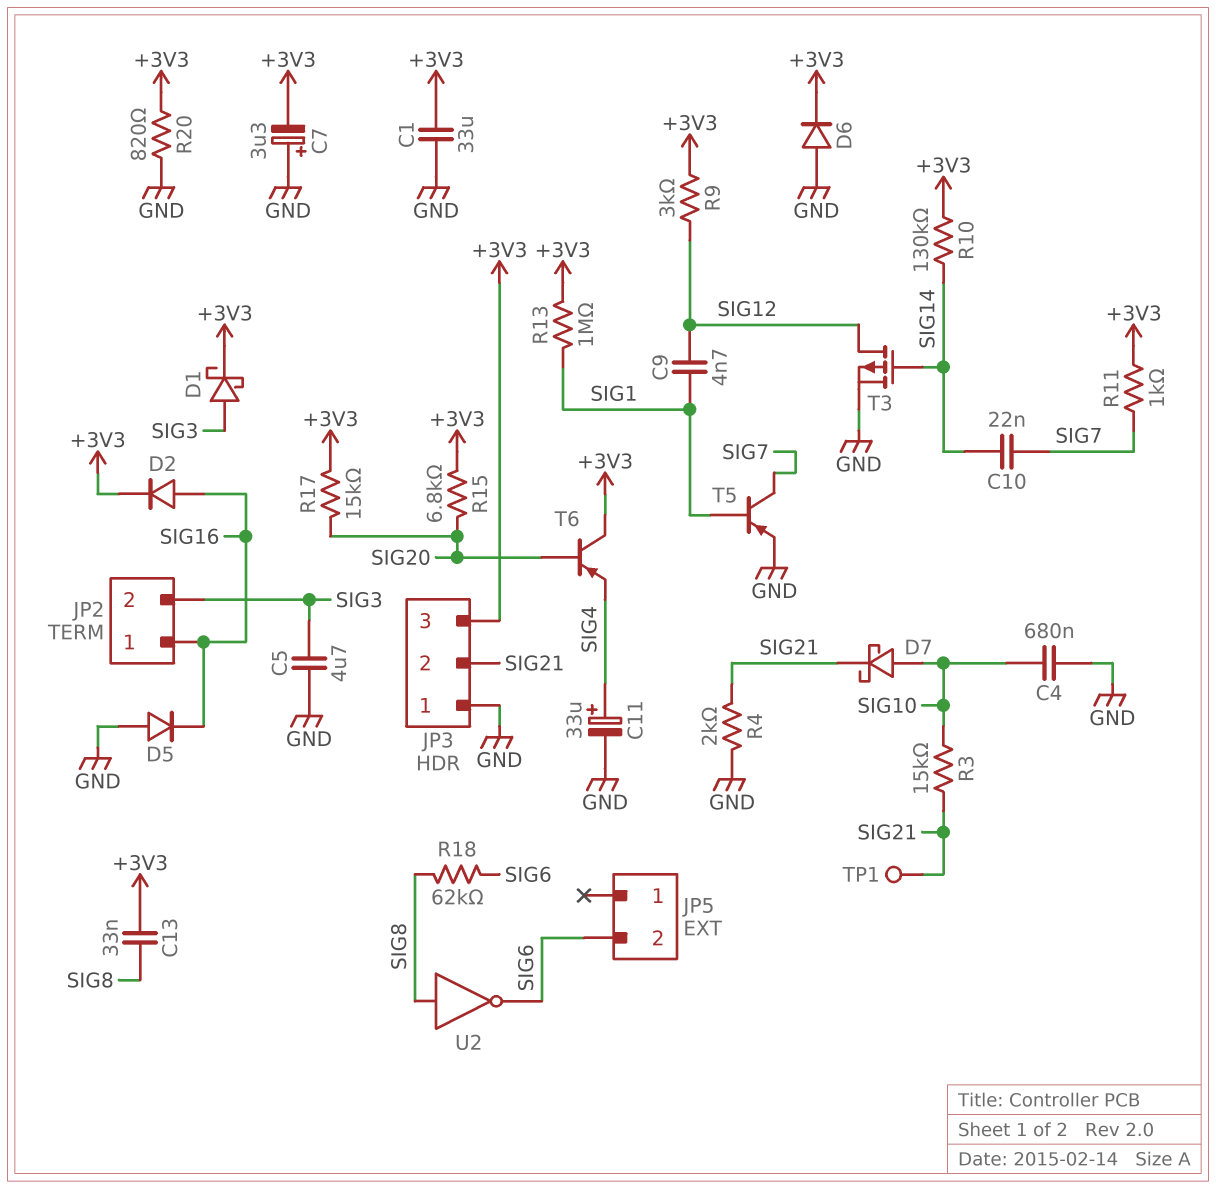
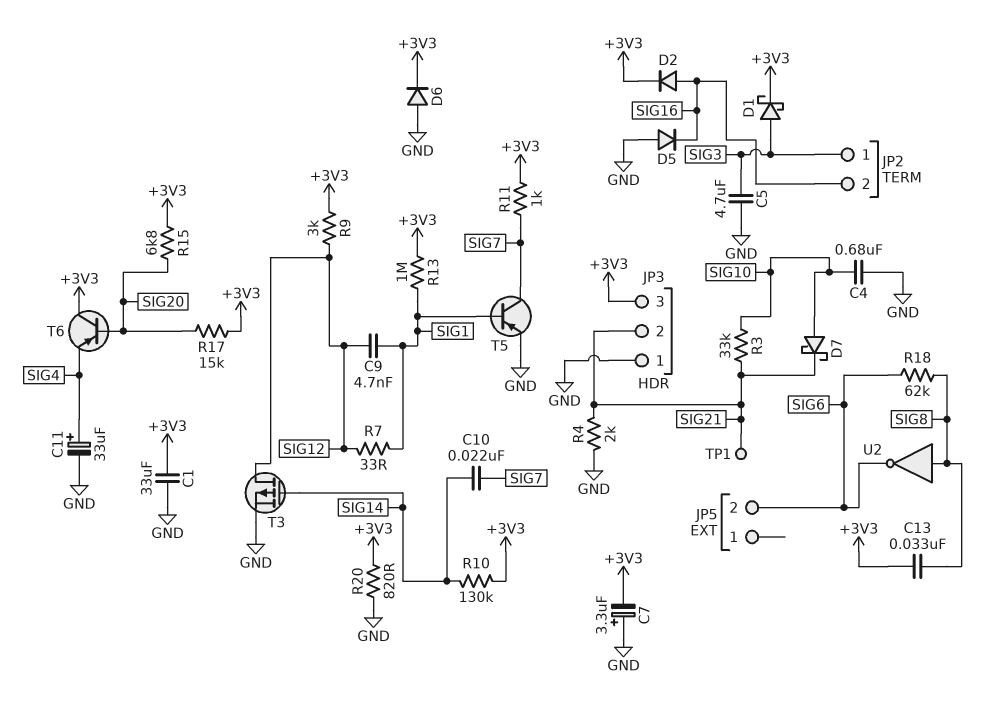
JP2 pin 1: SIG16 -> SIG3
JP2 pin 2: SIG3 -> SIG16
R3: 15k (SIG10, SIG21) -> 33k (SIG10, SIG21)
R7: none -> 33 (SIG1, SIG12)

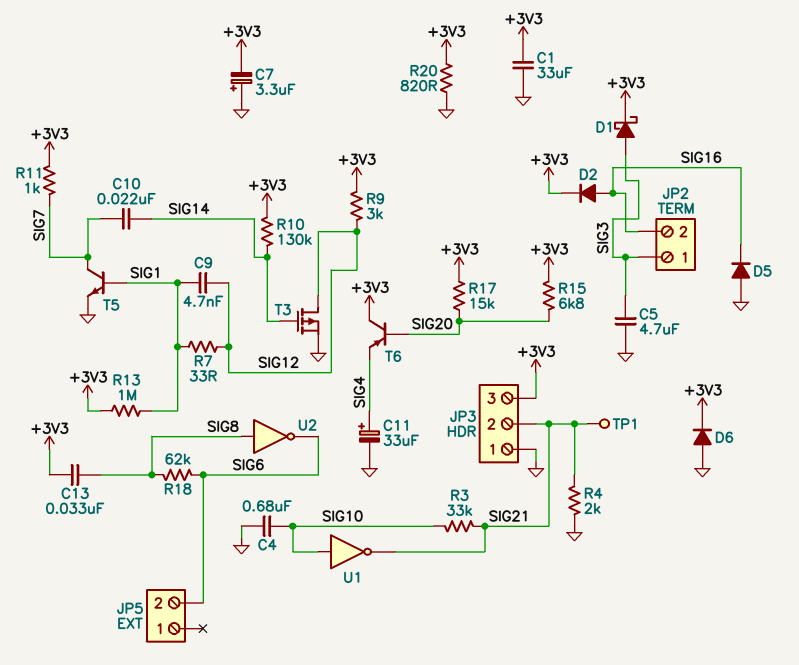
D7: schottky (A SIG10, K SIG21) -> none
T5: PNP (B SIG1, C SIG7, E GND) -> NPN (B SIG1, C SIG7, E GND)
U1: none -> NOT (in SIG10, out SIG21)

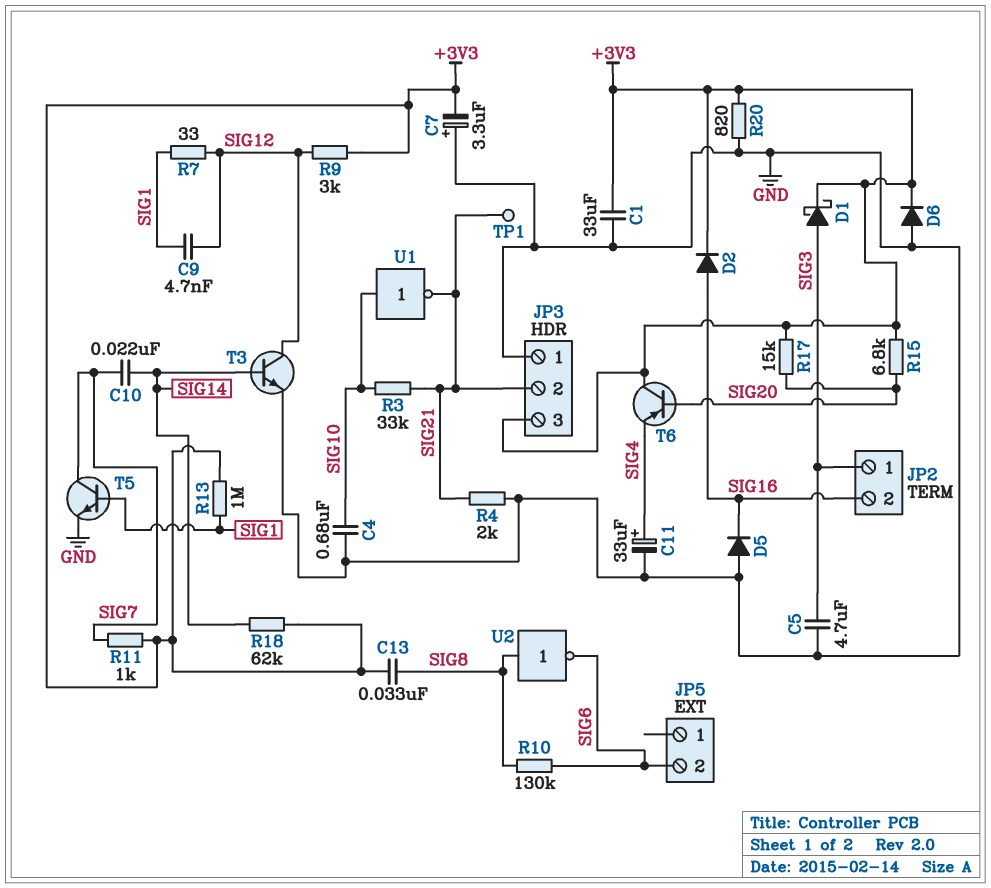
R10: 130k (+3V3, SIG14) -> 130k (SIG6, SIG8)
R18: 62k (SIG6, SIG8) -> 62k (+3V3, SIG14)
T3: PMOS (G SIG14, D SIG12, S GND) -> NPN (B SIG14, C SIG12, E GND)

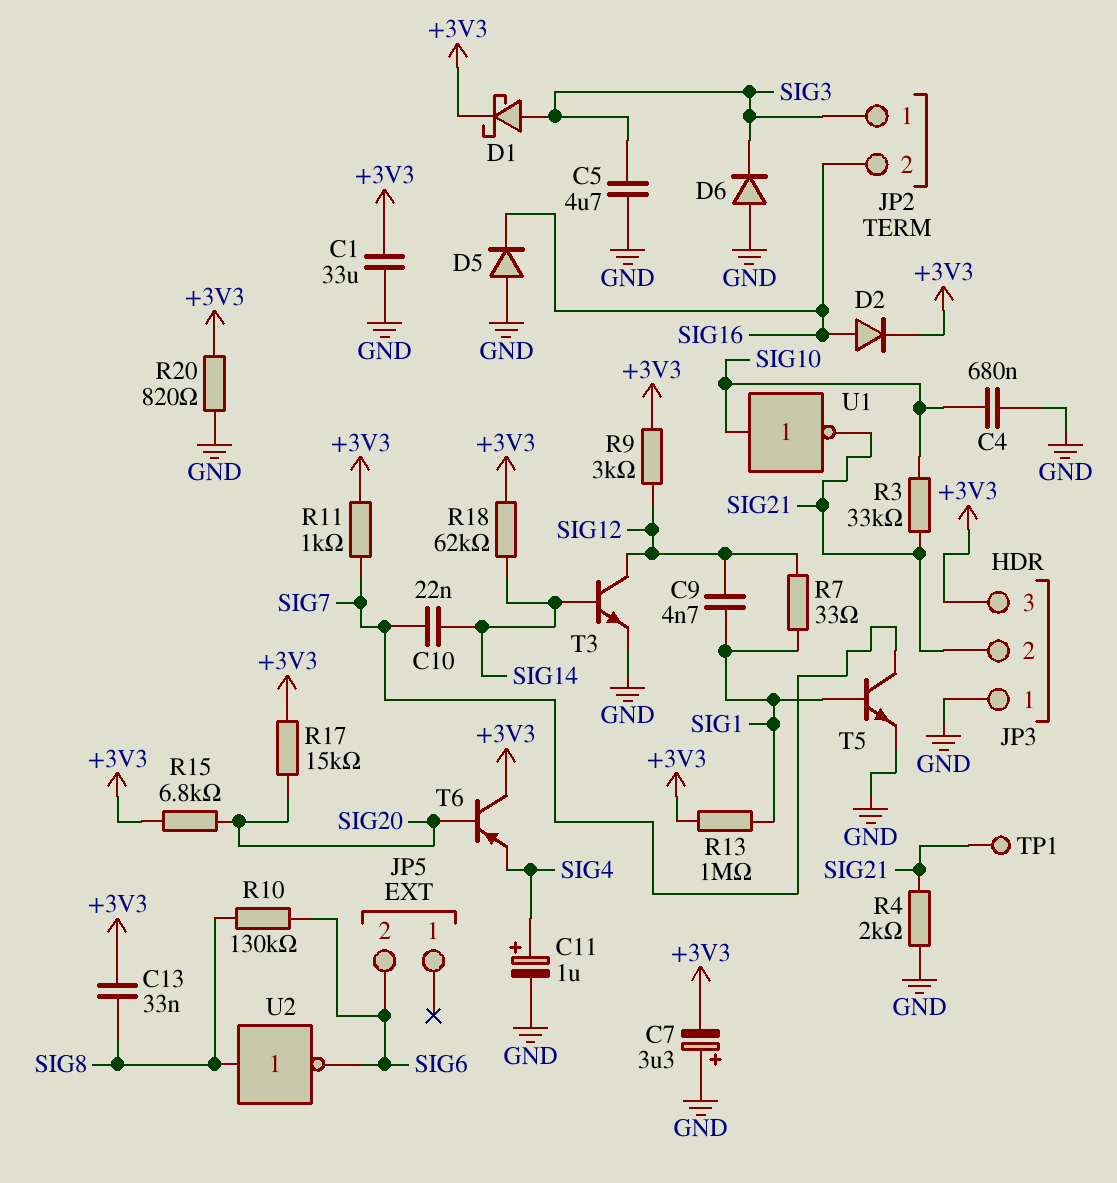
C11: 33uF (plus SIG4, minus GND) -> 1uF (plus SIG4, minus GND)
D6: diode (A GND, K +3V3) -> diode (A GND, K SIG3)

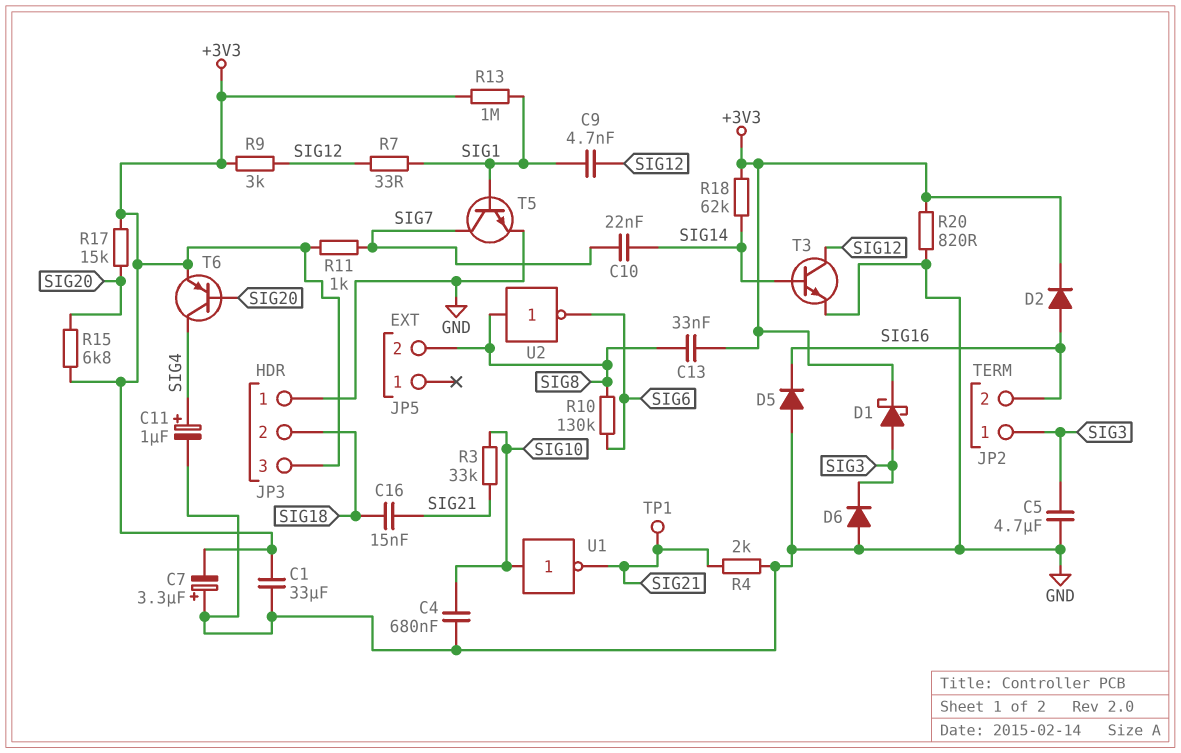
C16: none -> 15nF (SIG18, SIG21)
JP3 pin 2: SIG21 -> SIG18
JP5 pin 2: SIG6 -> SIG8
T6: PNP (B SIG20, C +3V3, E SIG4) -> PNP (B SIG20, C SIG4, E +3V3)

